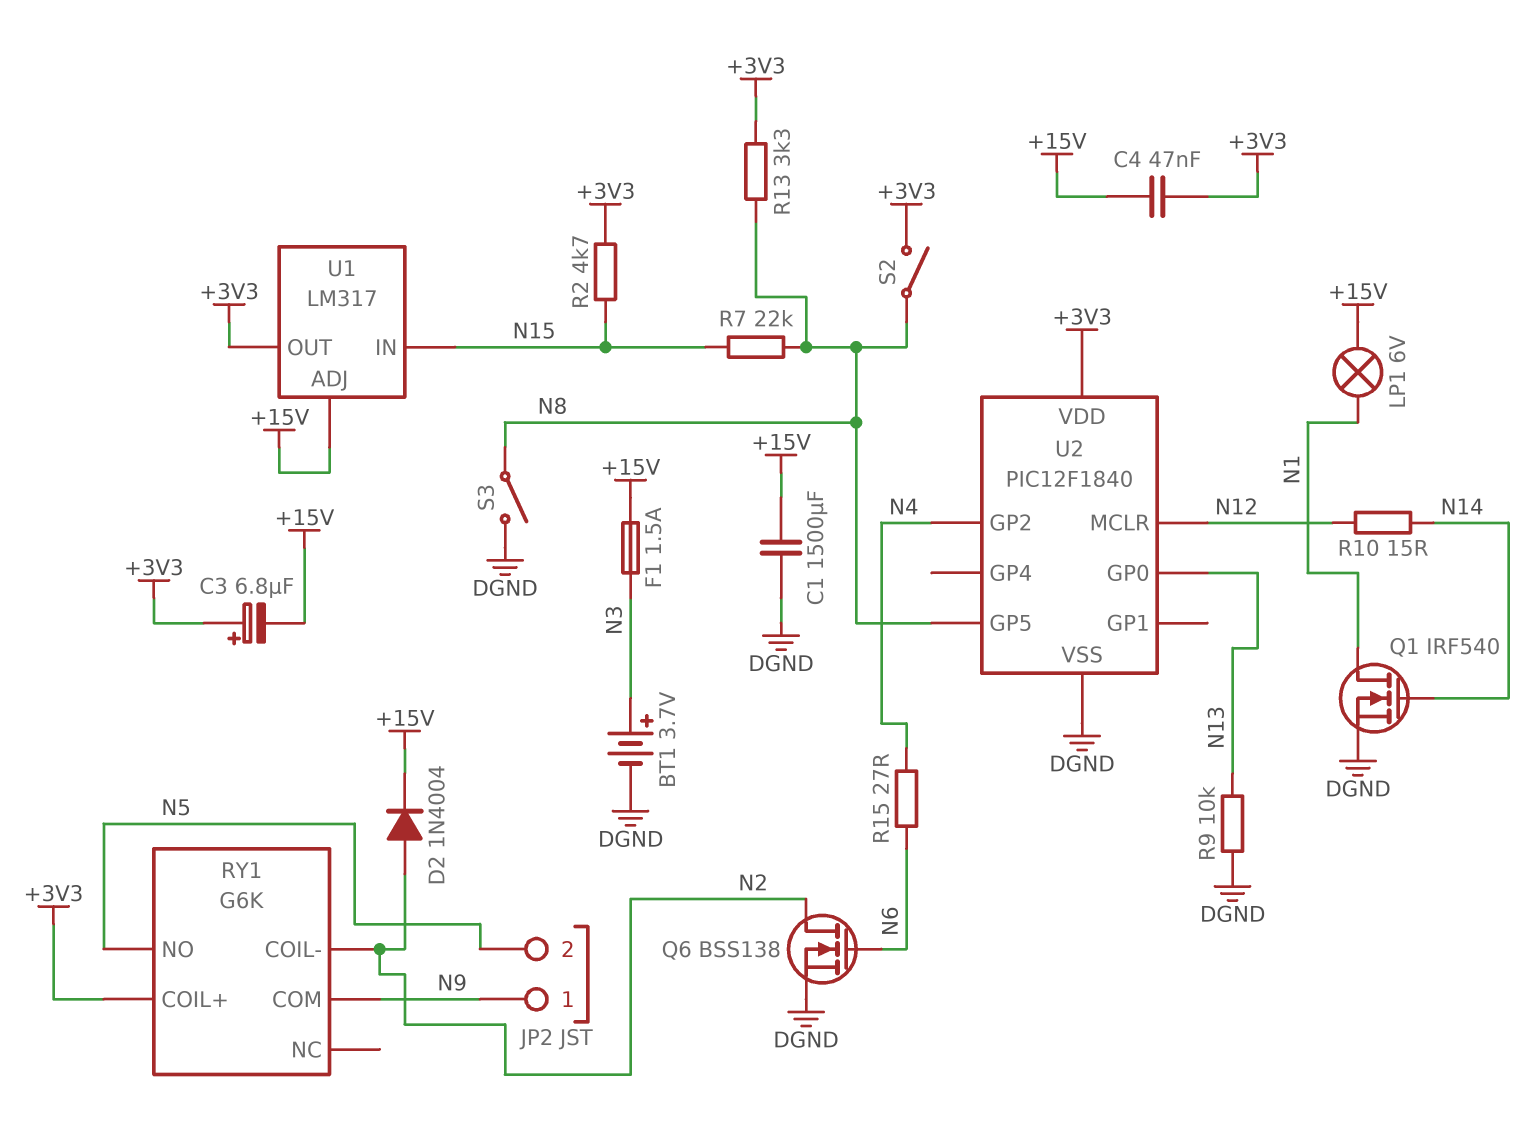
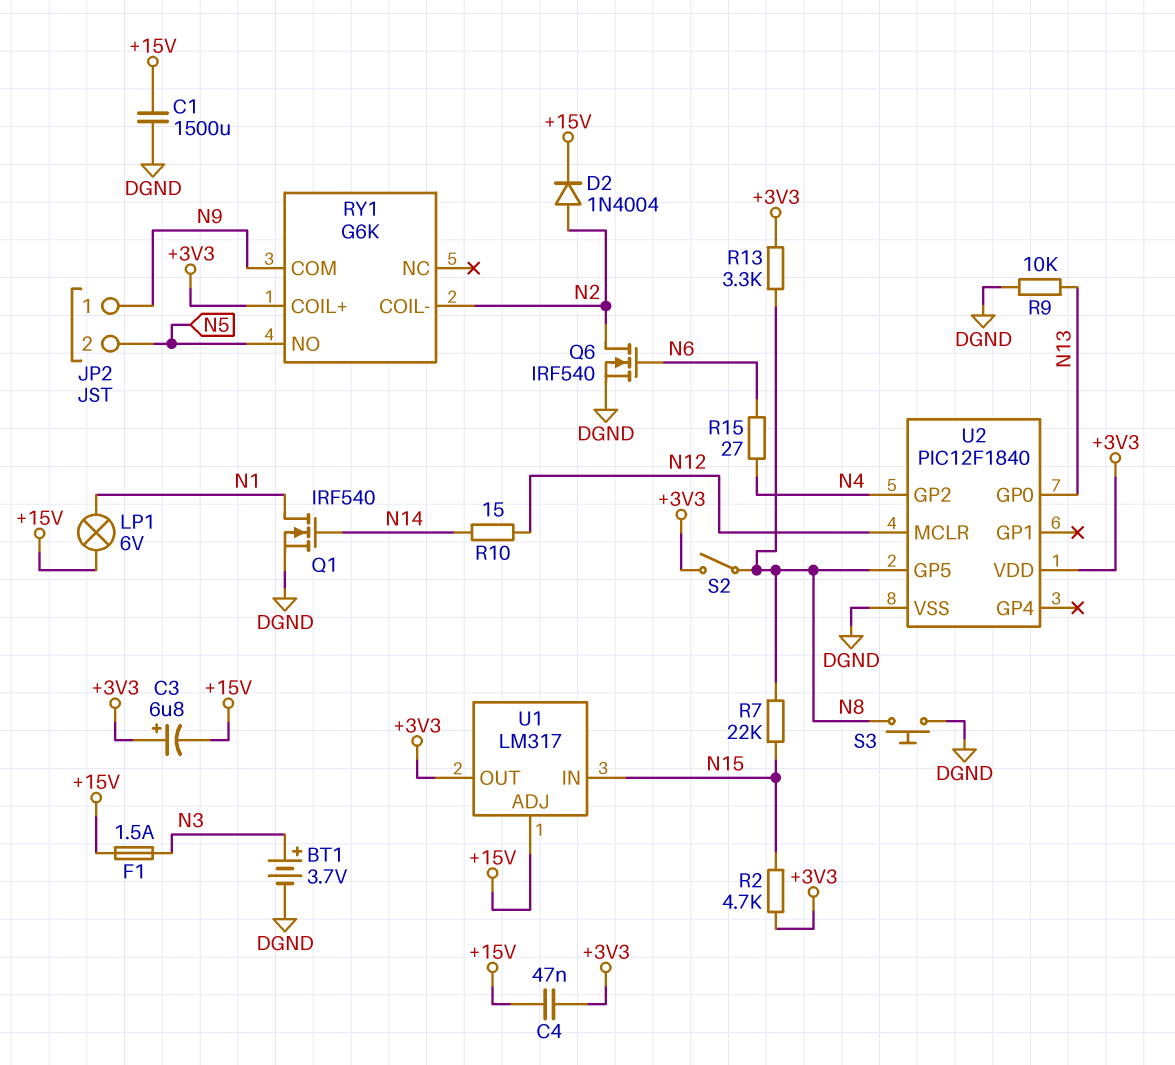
Q6: NMOS BSS138 (G N6, D N2, S DGND) -> NMOS IRF540 (G N6, D N2, S DGND)
S3: switch (DGND, N8) -> button (DGND, N8)

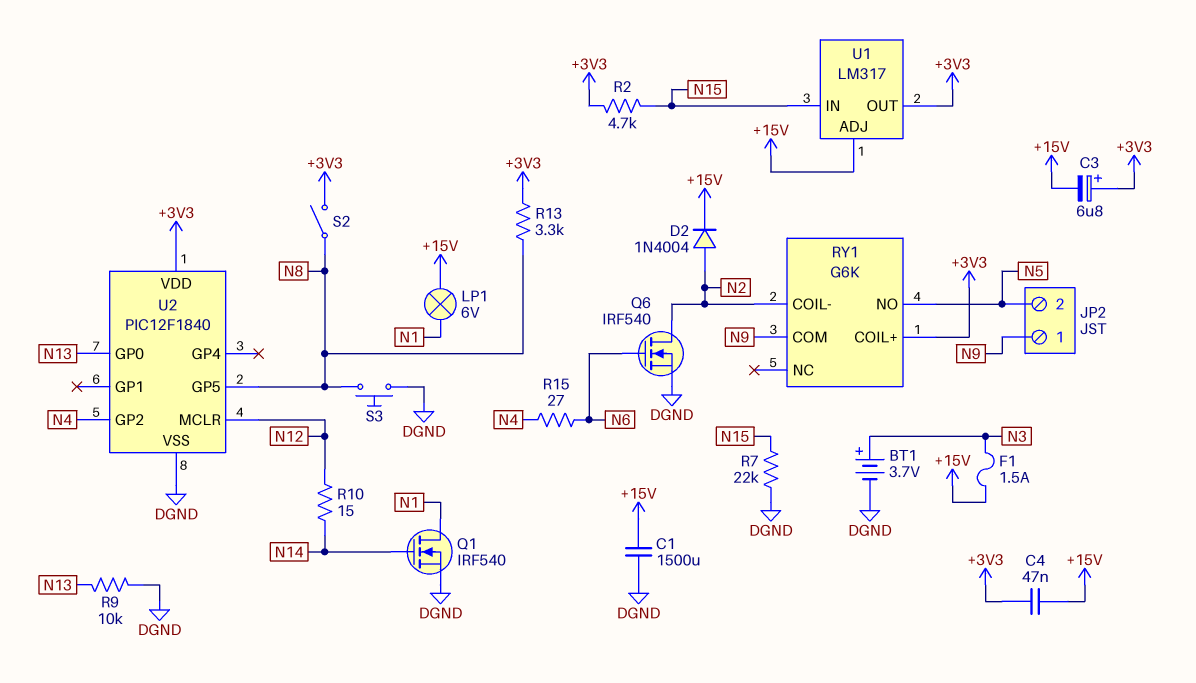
R7: 22k (N8, N15) -> 22k (DGND, N15)

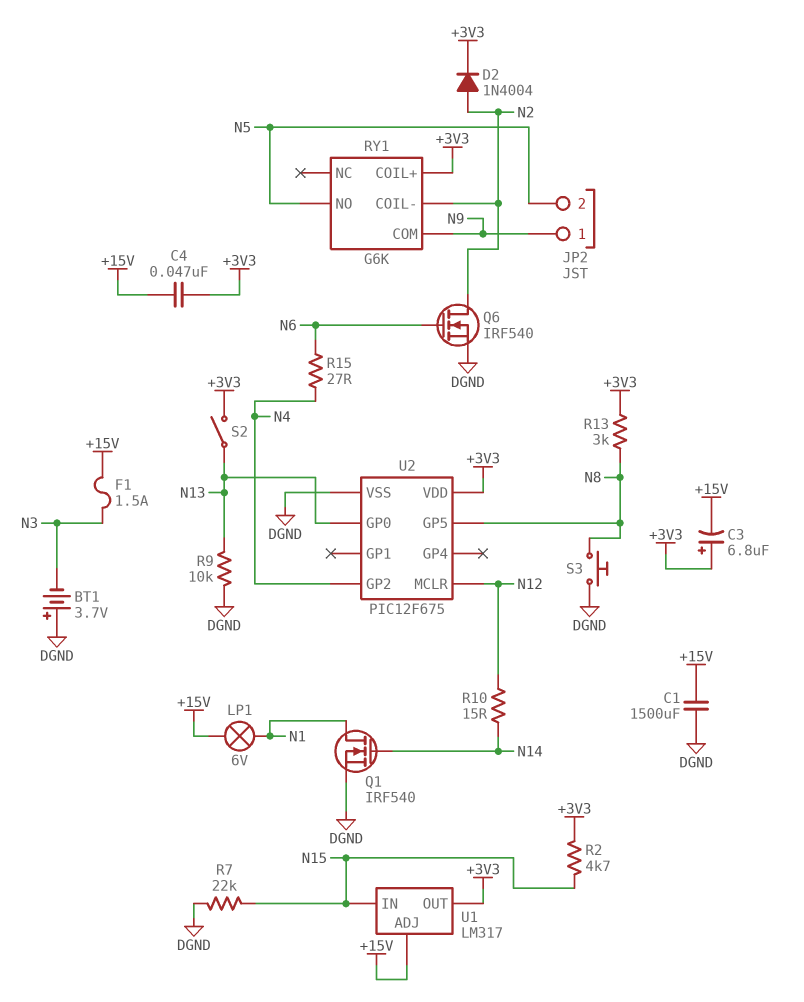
BT1: 3.7V (plus N3, minus DGND) -> 3.7V (plus DGND, minus N3)
D2: diode 1N4004 (A N2, K +15V) -> diode 1N4004 (A N2, K +3V3)
R13: 3.3k (+3V3, N8) -> 3k (+3V3, N8)
S2: switch (+3V3, N8) -> switch (+3V3, N13)
U2: PIC12F1840 -> PIC12F675

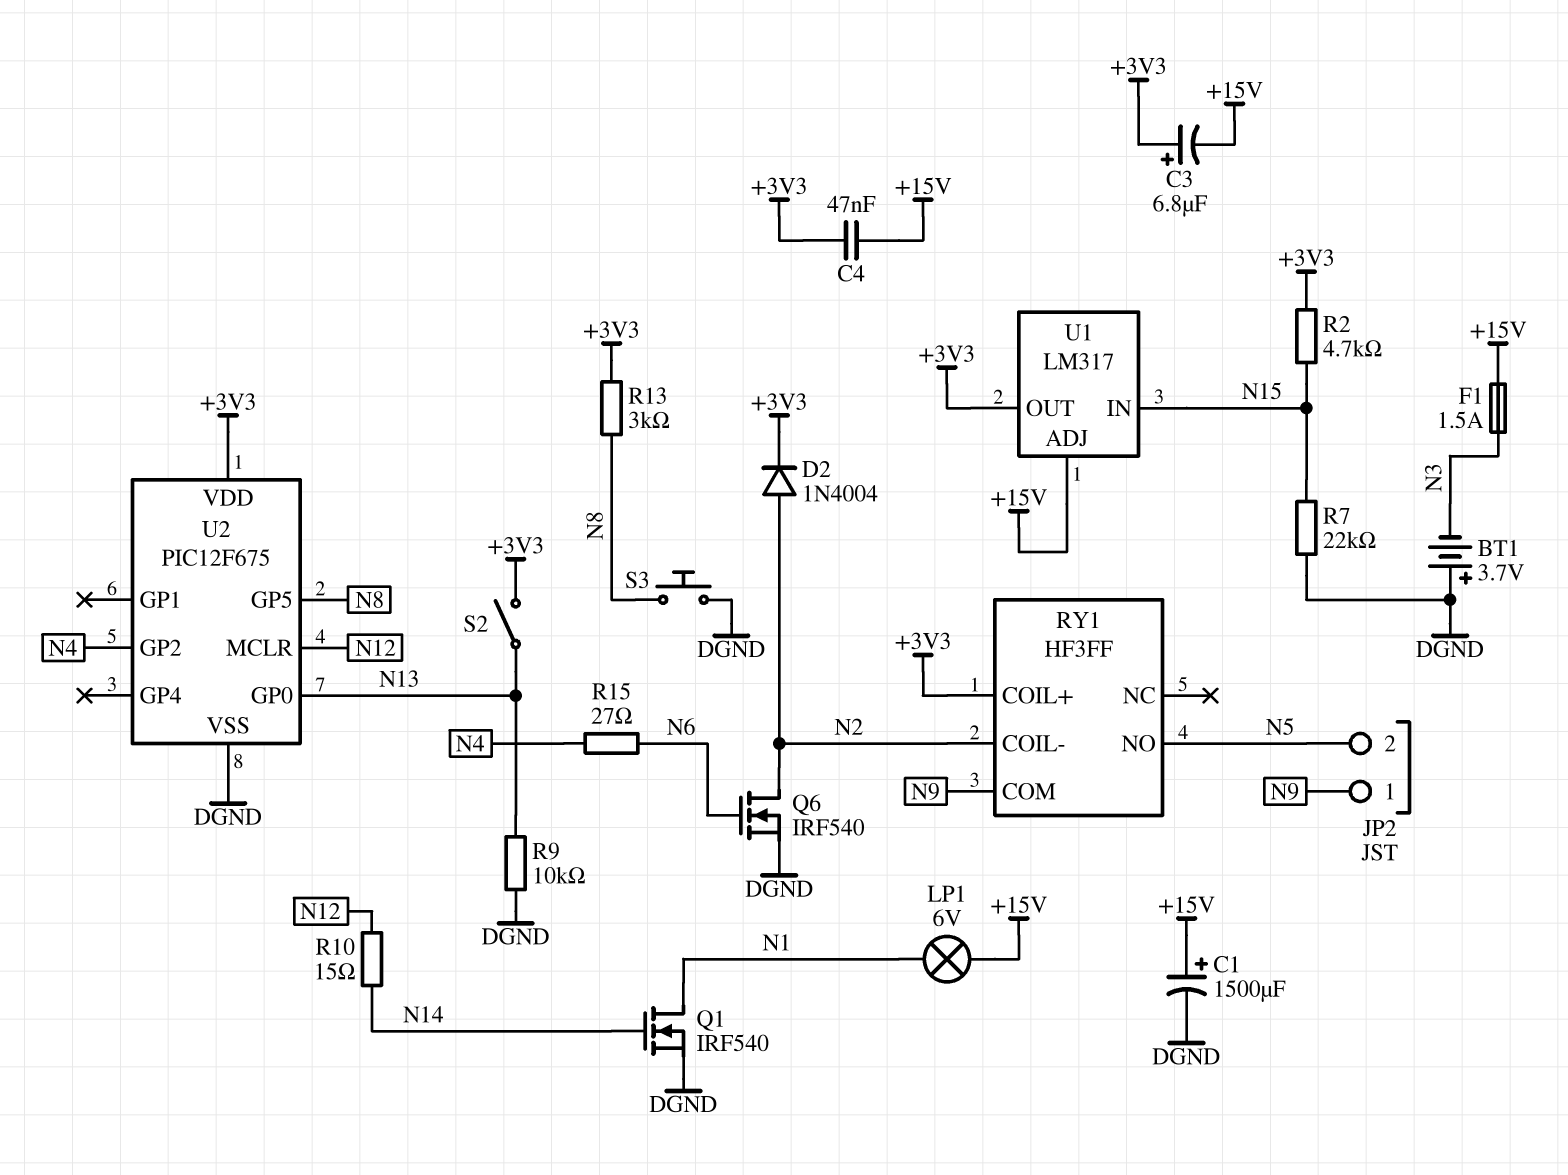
C1: 1500uF (+15V, DGND) -> 1500uF (plus +15V, minus DGND)
RY1: G6K -> HF3FF

